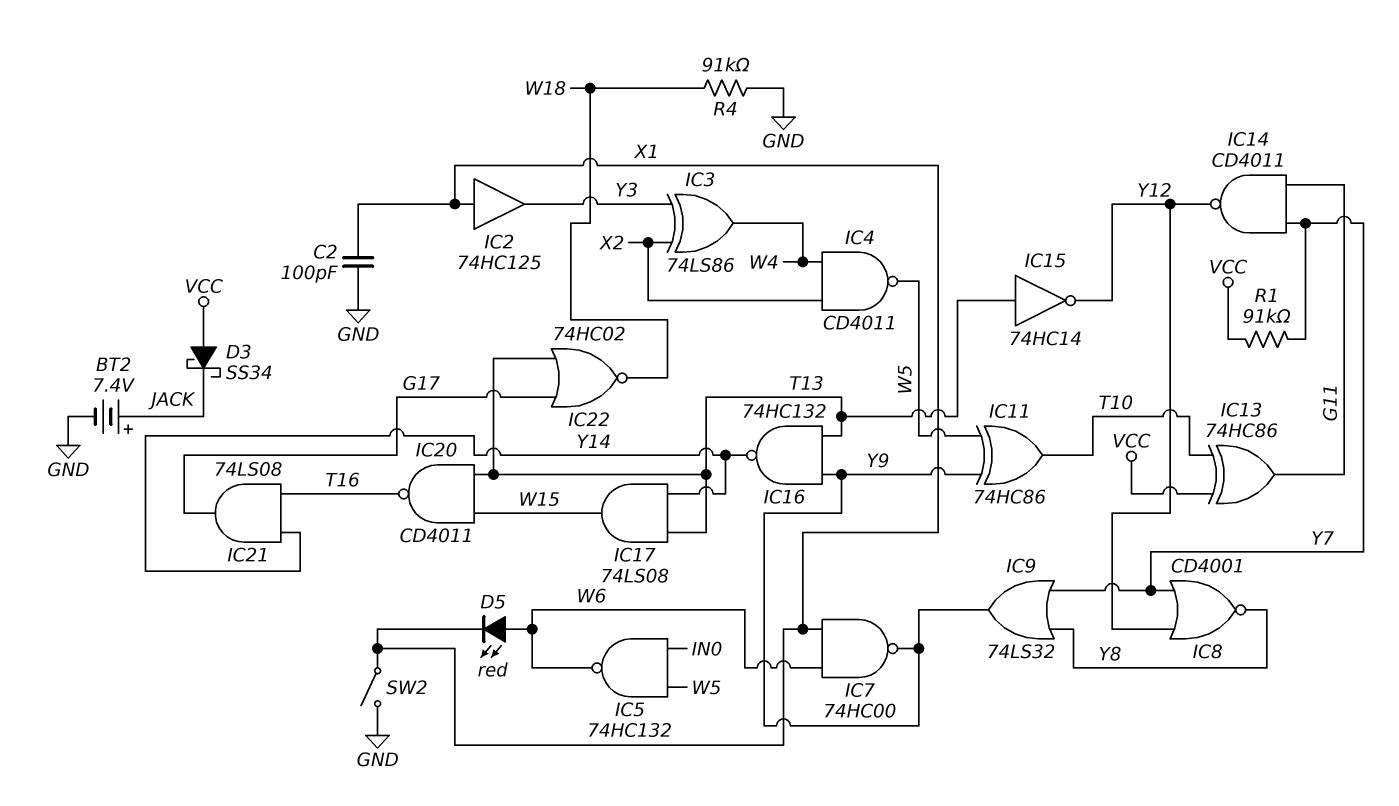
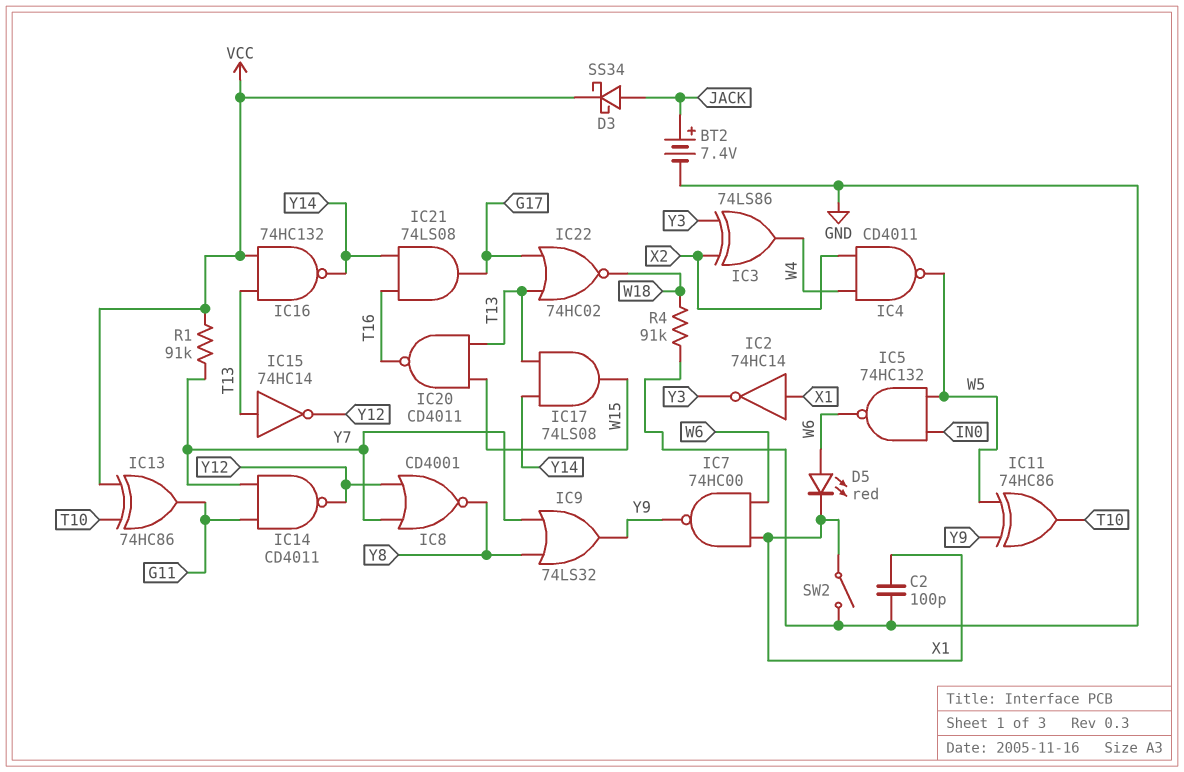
D3: schottky SS34 (A VCC, K JACK) -> schottky SS34 (A JACK, K VCC)
IC2: buffer 74HC125 (in X1, out Y3) -> NOT 74HC14 (in X1, out Y3)
IC16: NAND 74HC132 (in T13, in Y9, out Y14) -> NAND 74HC132 (in T13, in VCC, out Y14)

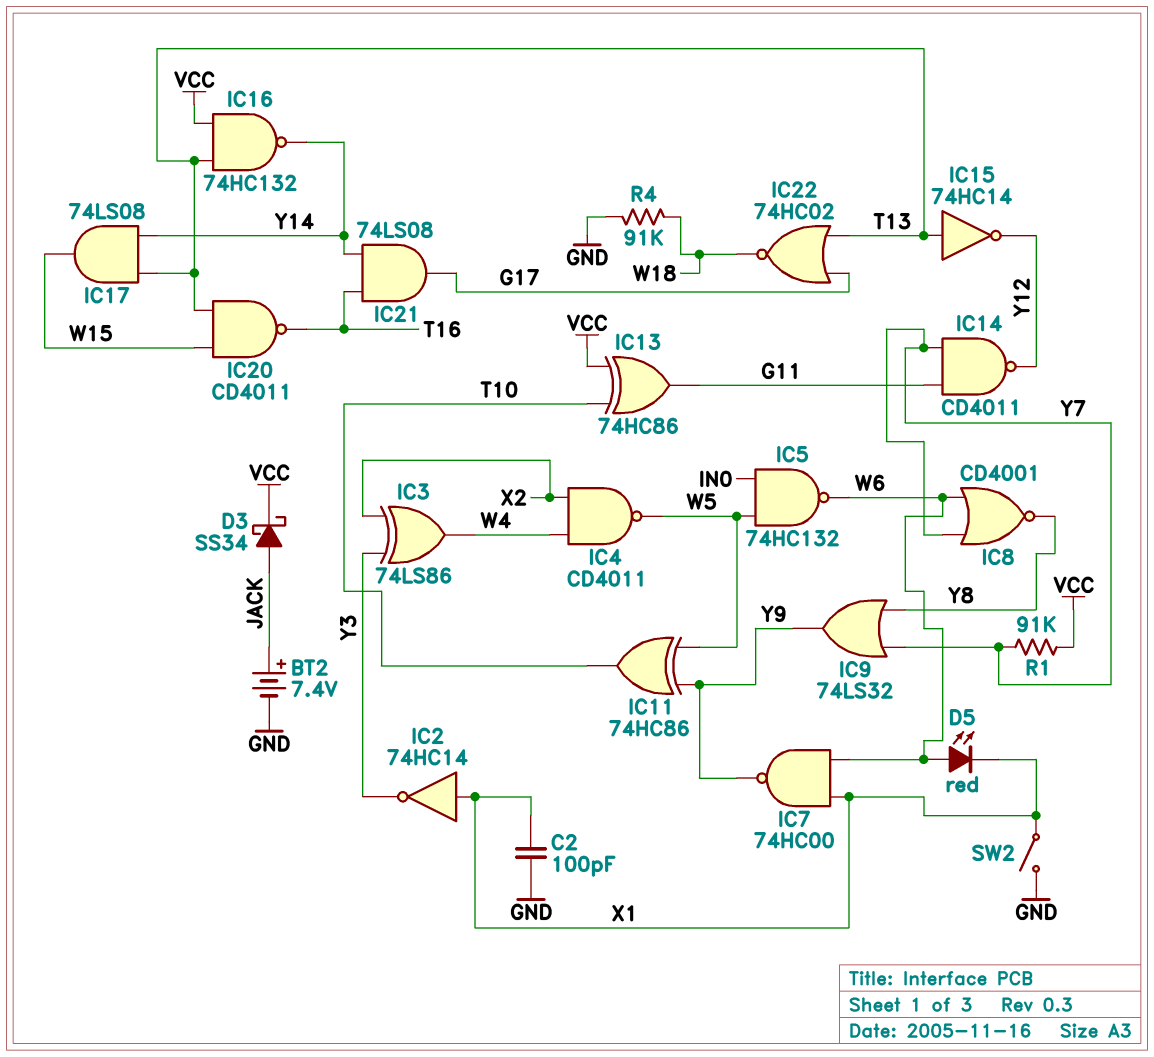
IC8: NOR CD4001 (in Y7, in Y12, out Y8) -> NOR CD4001 (in W6, in Y7, out Y8)

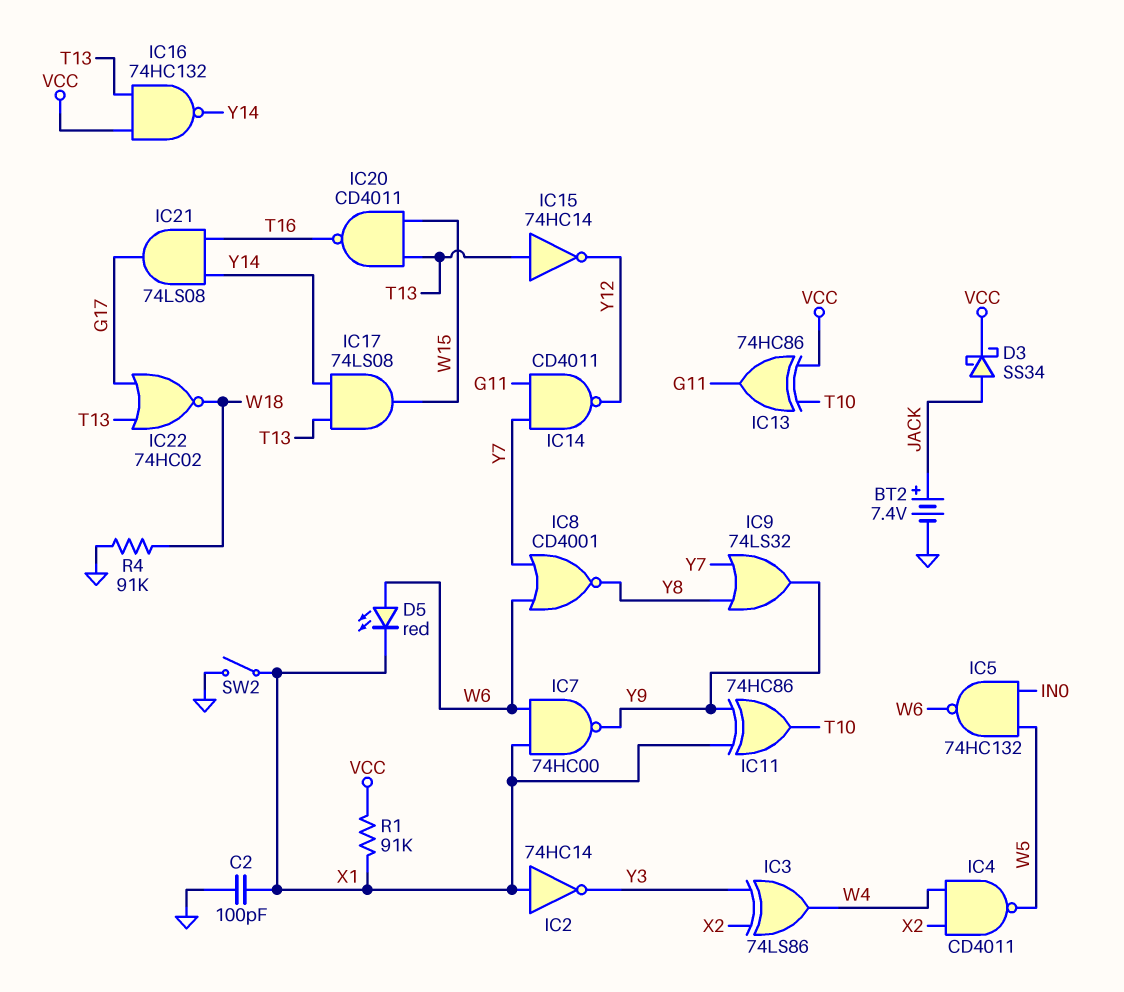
IC11: XOR 74HC86 (in W5, in Y9, out T10) -> XOR 74HC86 (in X1, in Y9, out T10)
R1: 91k (VCC, Y7) -> 91k (VCC, X1)

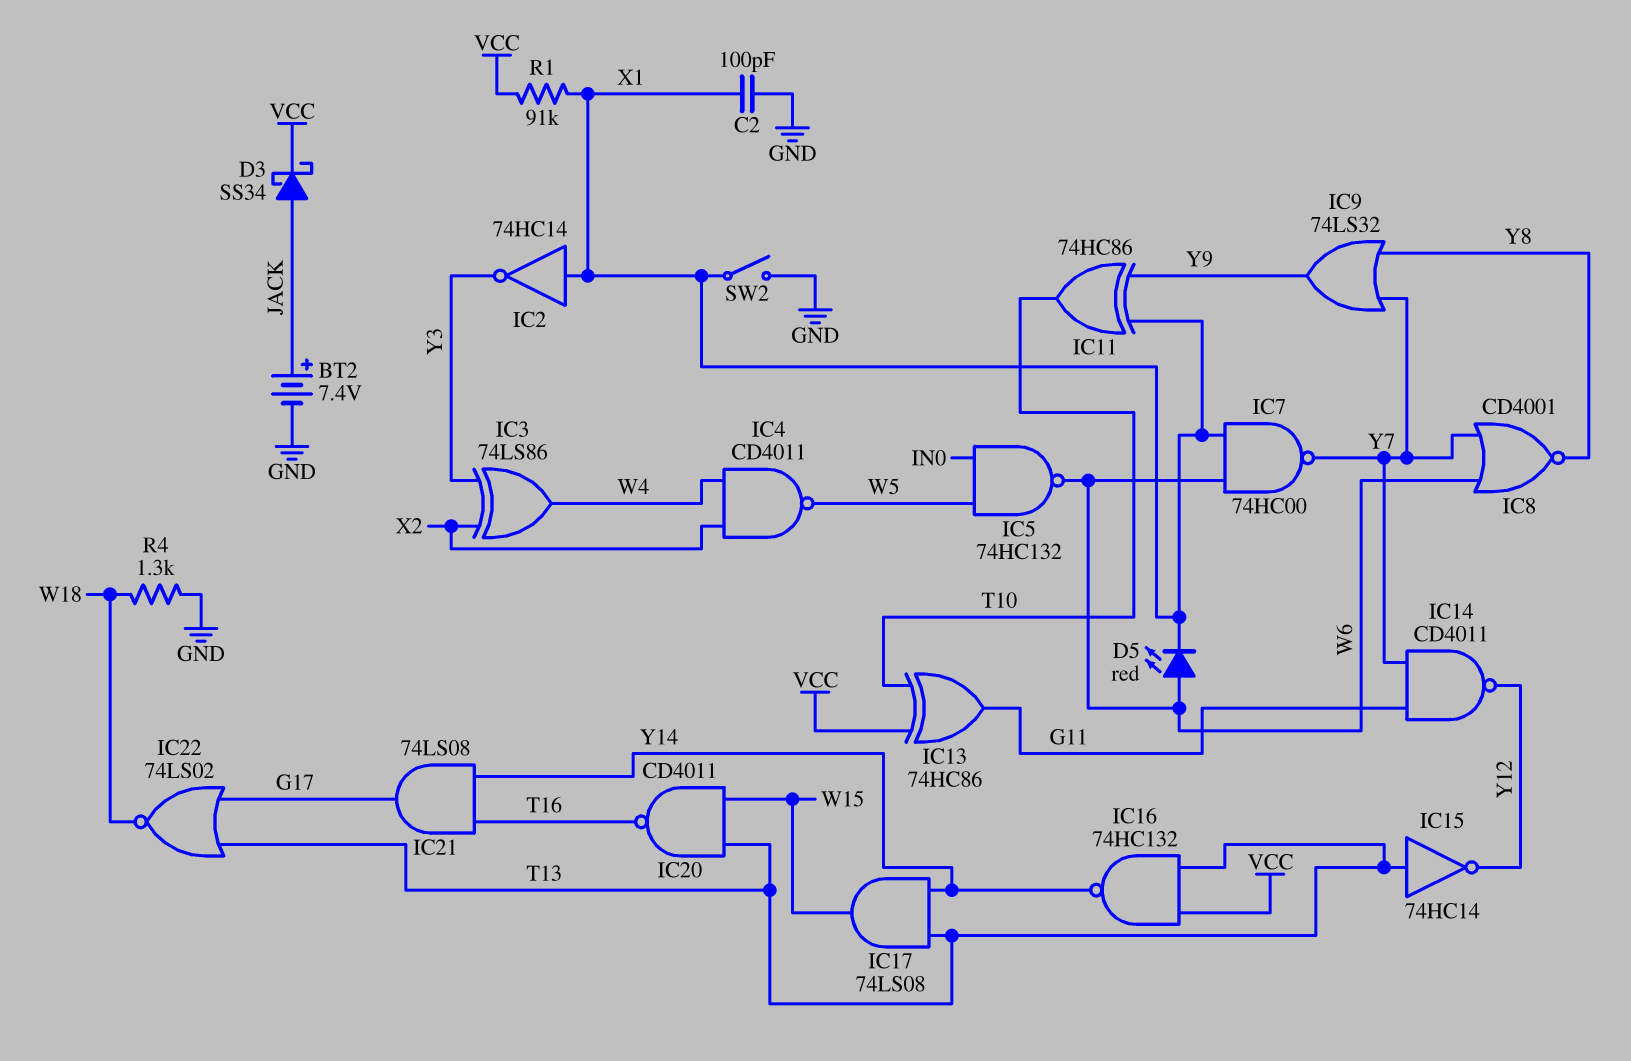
IC7: NAND 74HC00 (in W6, in X1, out Y9) -> NAND 74HC00 (in W6, in X1, out Y7)
IC22: NOR 74HC02 (in G17, in T13, out W18) -> NOR 74LS02 (in G17, in T13, out W18)
R4: 91k (GND, W18) -> 1.3k (GND, W18)

